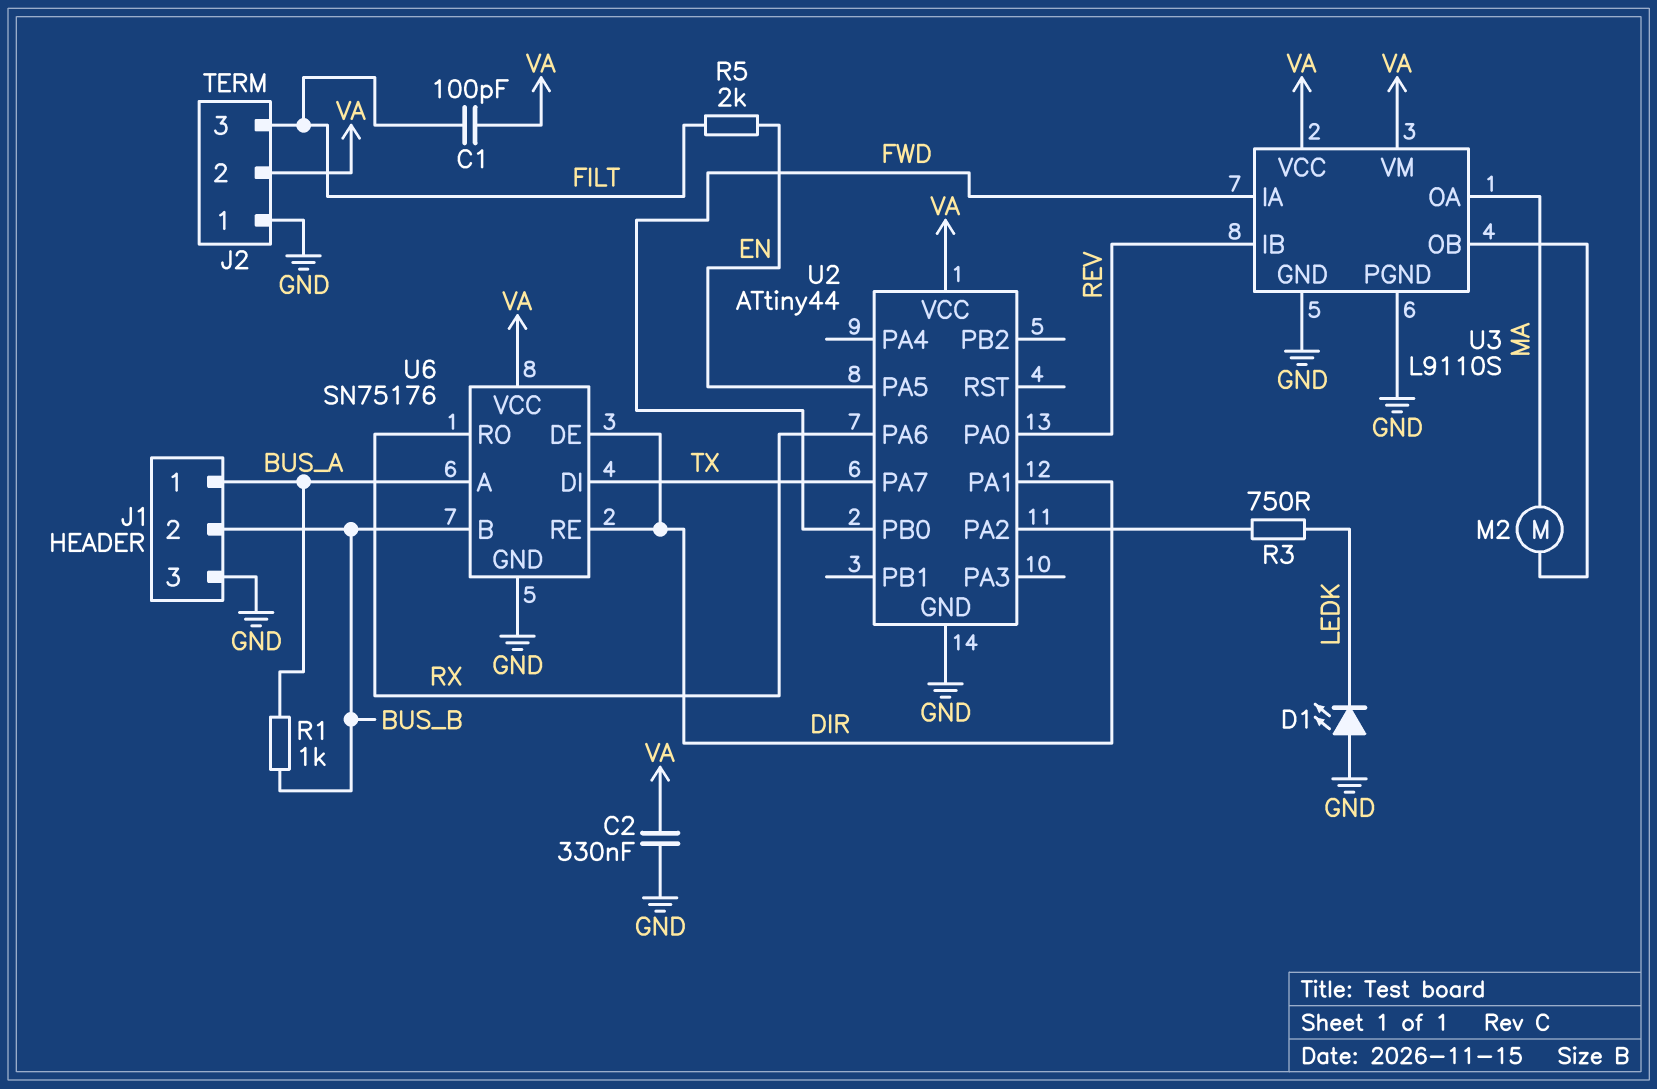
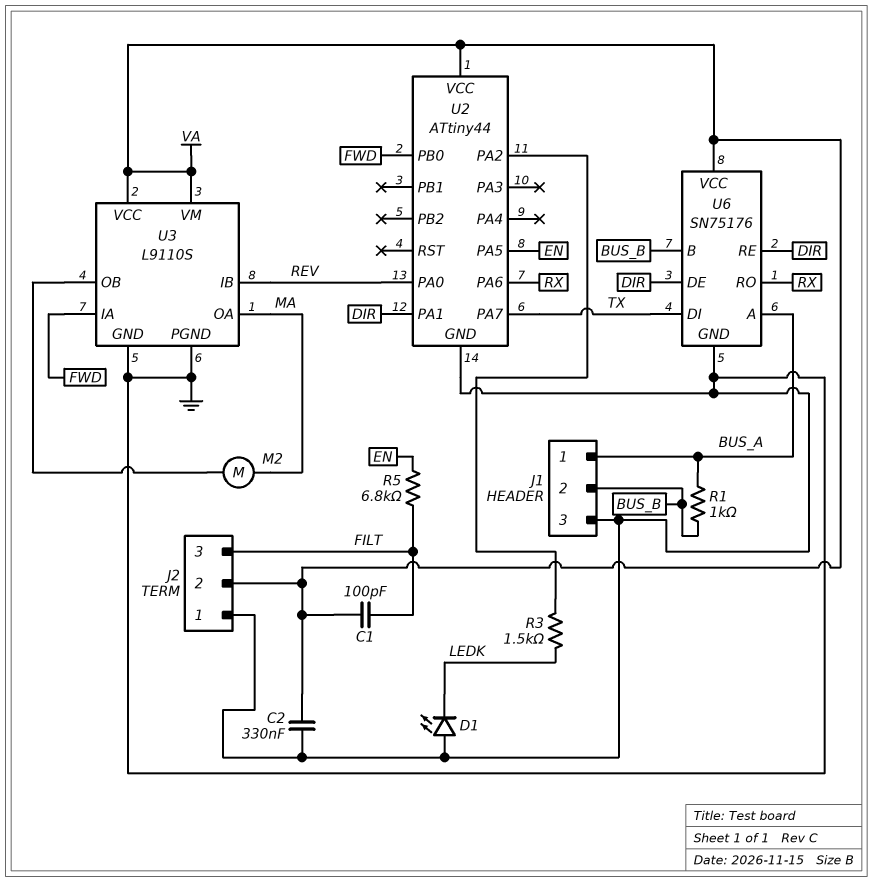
R3: 750 (LEDK, U2/PA2) -> 1.5k (LEDK, U2/PA2)
R5: 2k (EN, FILT) -> 6.8k (EN, FILT)

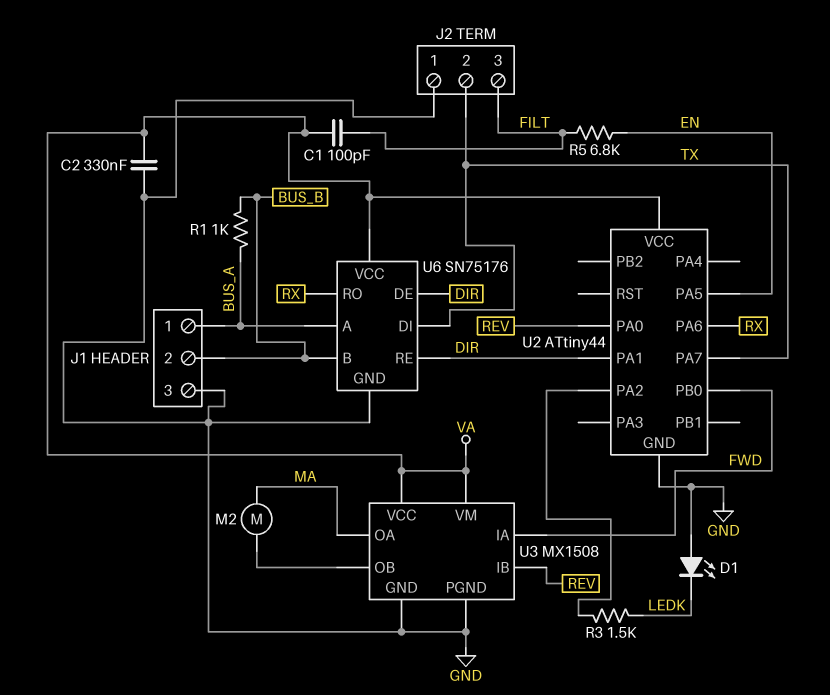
J2 pin 2: VA -> TX
U3: L9110S -> MX1508

